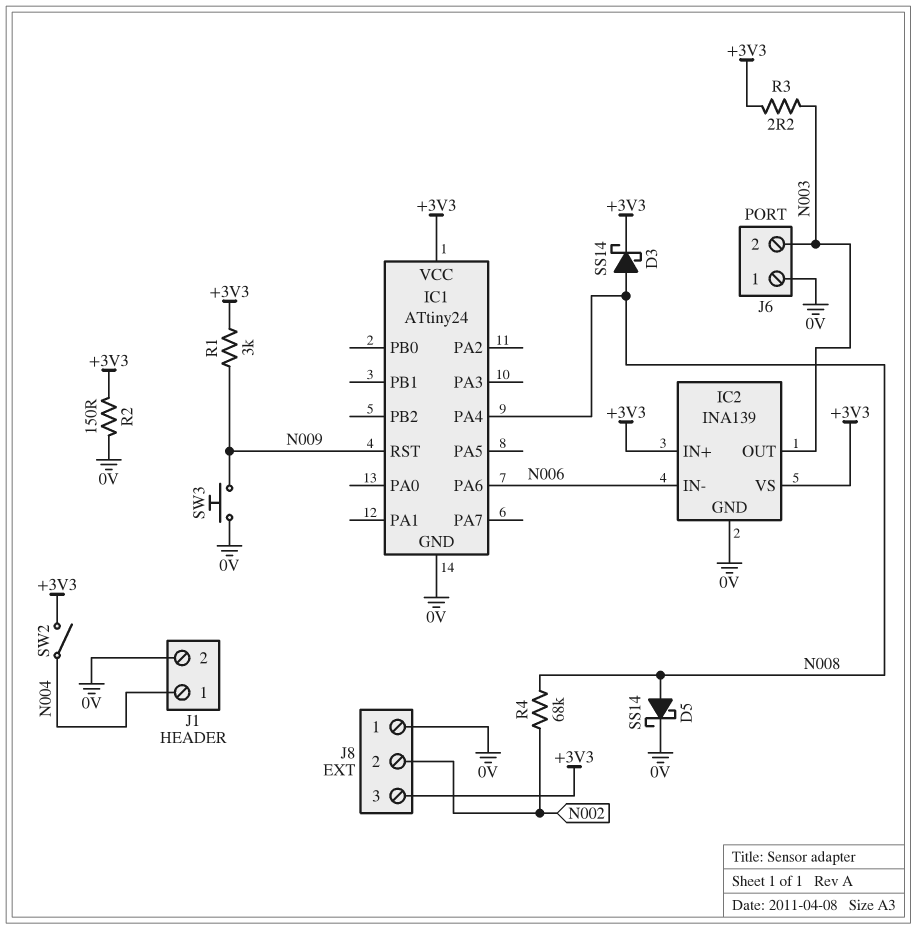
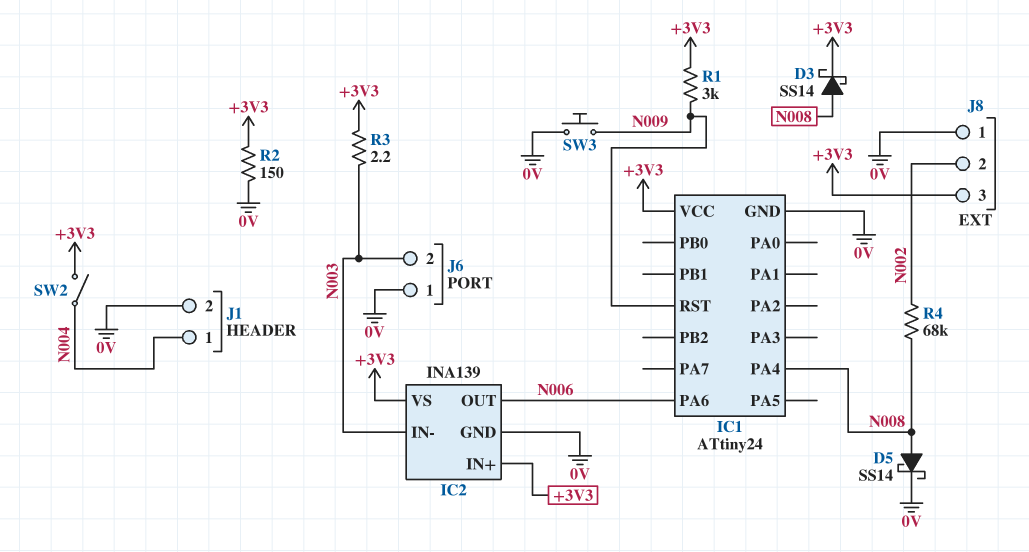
IC2 pin IN-: N006 -> N003
IC2 pin OUT: N003 -> N006

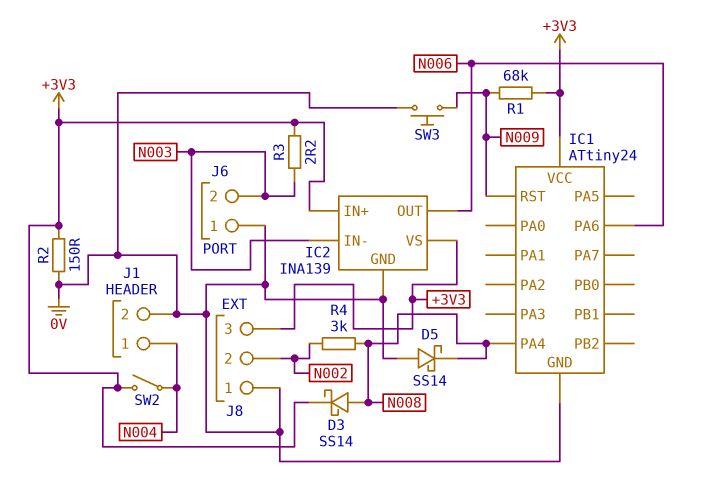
D5: schottky SS14 (A N008, K 0V) -> schottky SS14 (A 0V, K N008)
R1: 3k (+3V3, N009) -> 68k (+3V3, N009)
R4: 68k (N002, N008) -> 3k (N002, N008)

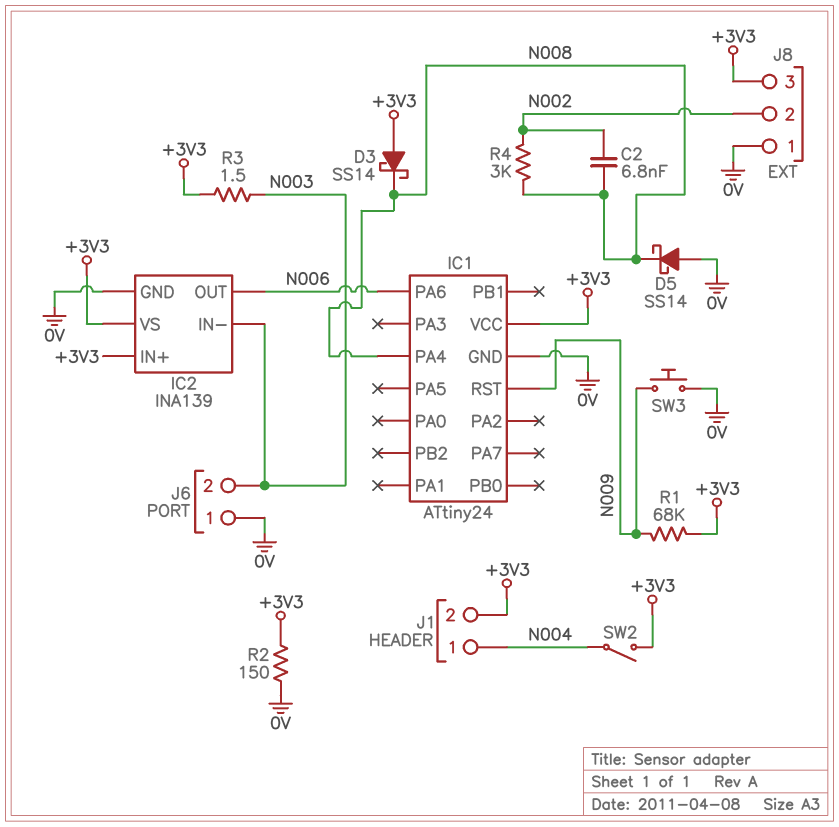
C2: none -> 6.8nF (N002, N008)
D3: schottky SS14 (A N008, K +3V3) -> schottky SS14 (A +3V3, K N008)
J1 pin 2: 0V -> +3V3
R3: 2.2 (+3V3, N003) -> 1.5 (+3V3, N003)

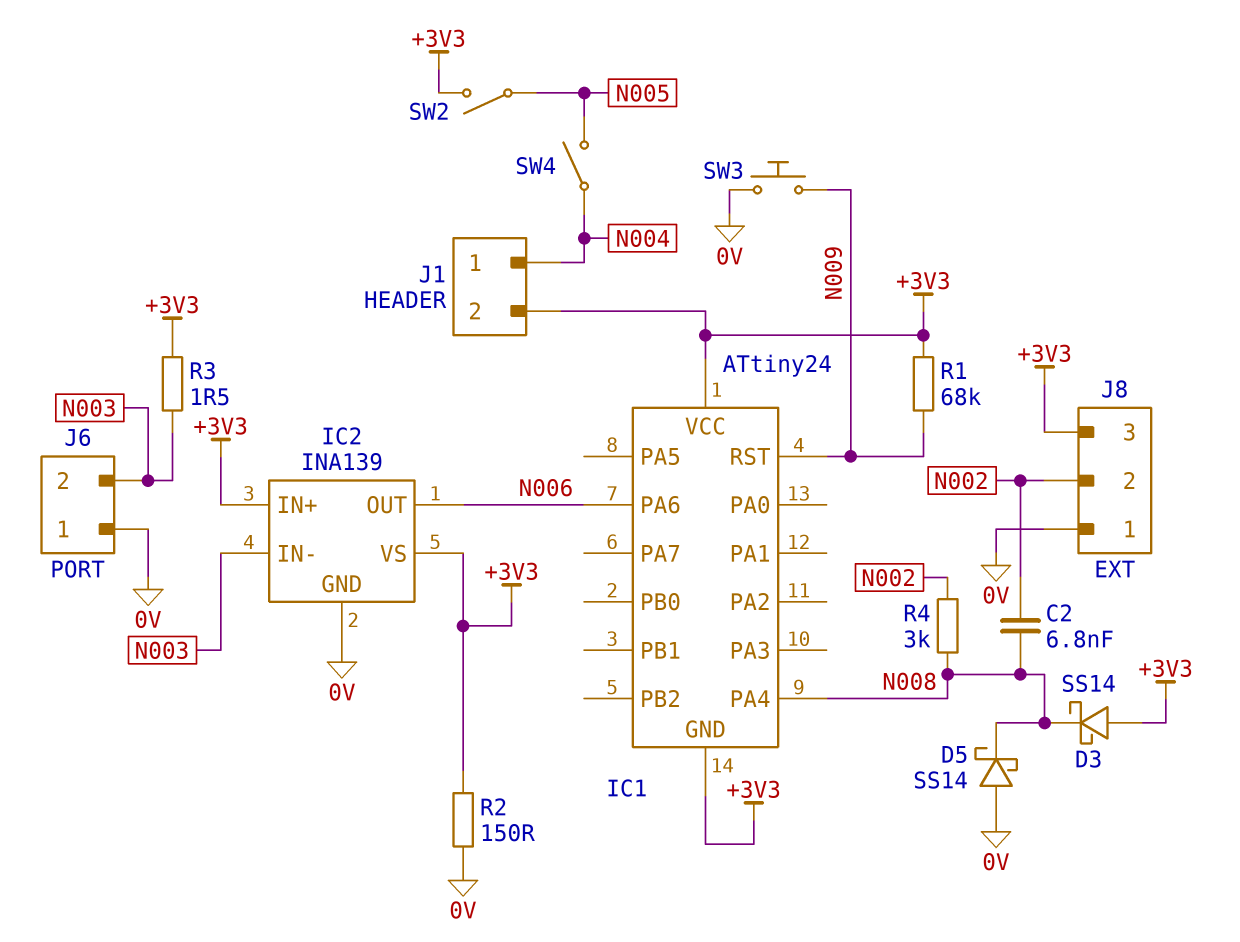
IC1 pin GND: 0V -> +3V3
SW2: switch (+3V3, N004) -> switch (+3V3, N005)
SW4: none -> switch (N004, N005)

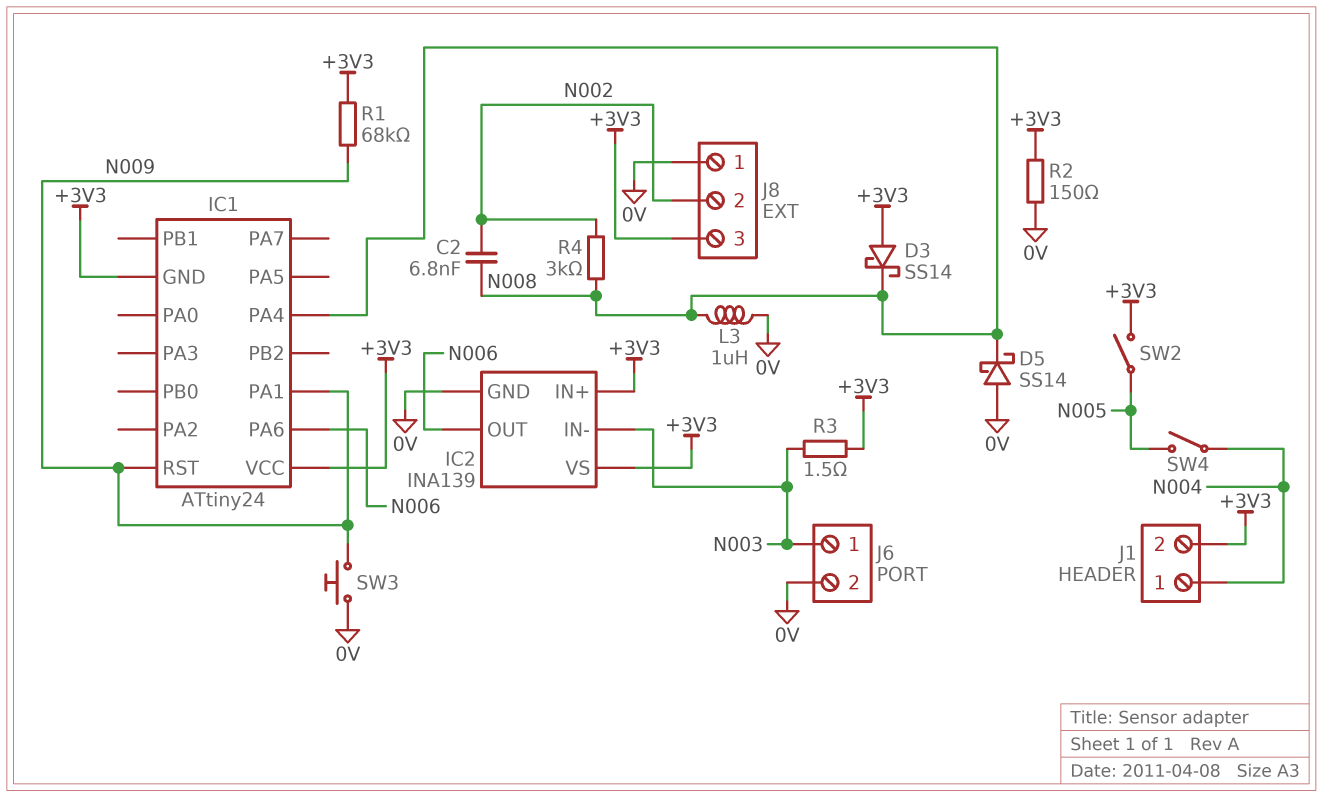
IC1 pin PA1: none -> N009
J6 pin 1: 0V -> N003
J6 pin 2: N003 -> 0V
L3: none -> 1uH (0V, N008)

